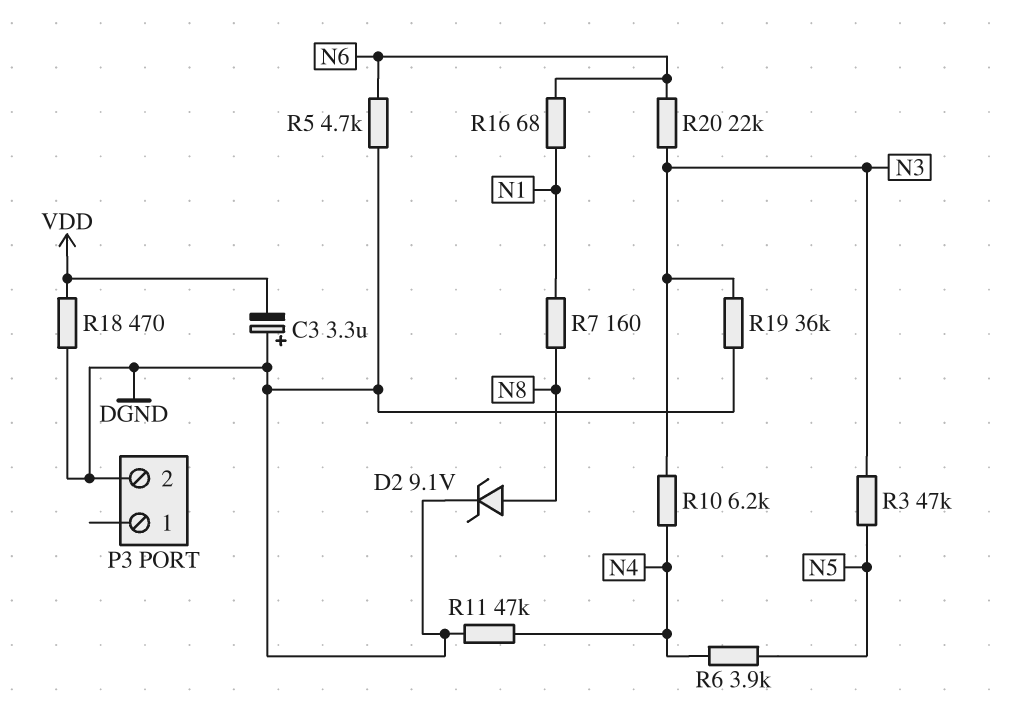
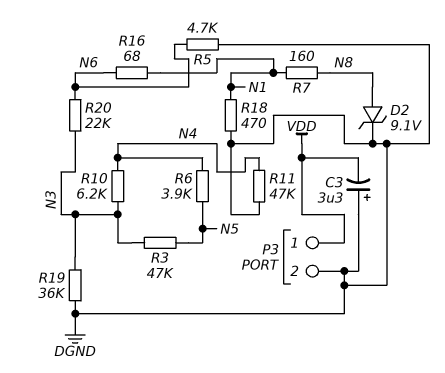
P3 pin 1: none -> VDD
R18: 470 (DGND, VDD) -> 470 (DGND, N1)

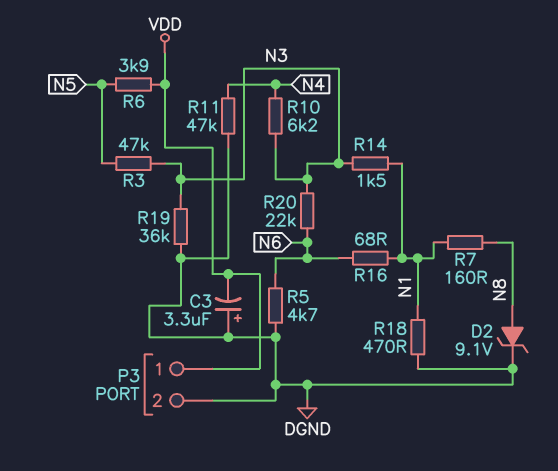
R6: 3.9k (N4, N5) -> 3.9k (N5, VDD)
R14: none -> 1.5k (N1, N3)

